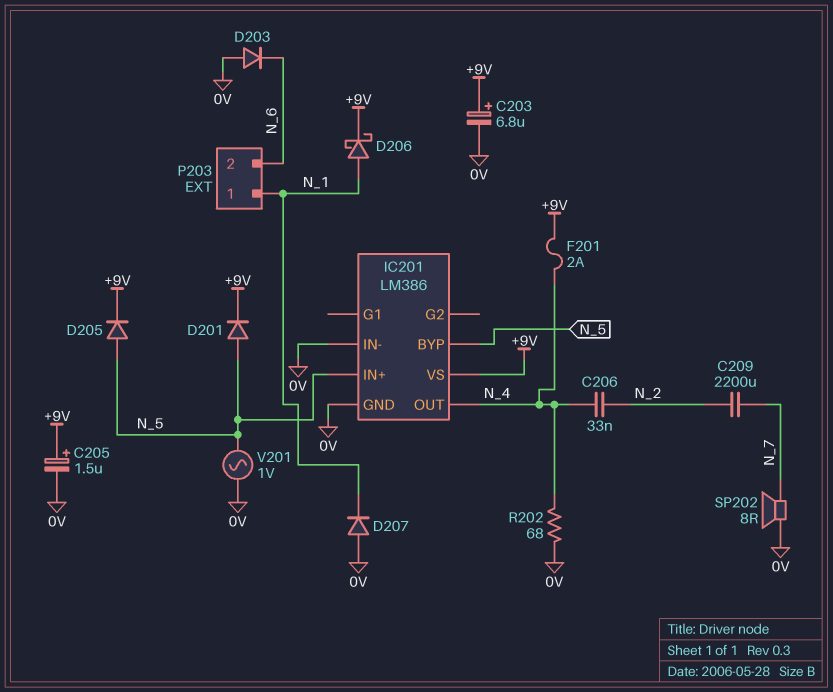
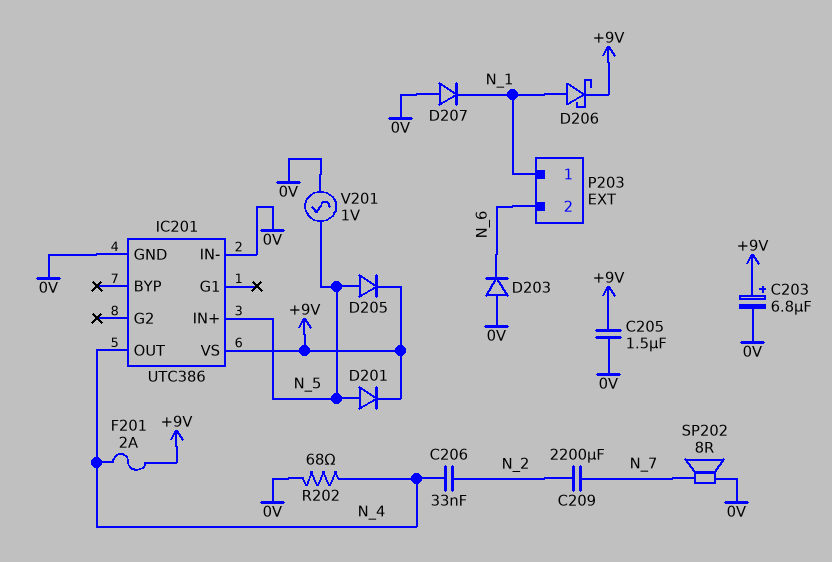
C205: 1.5uF (plus +9V, minus 0V) -> 1.5uF (+9V, 0V)
IC201: LM386 -> UTC386
IC201 pin BYP: N_5 -> none

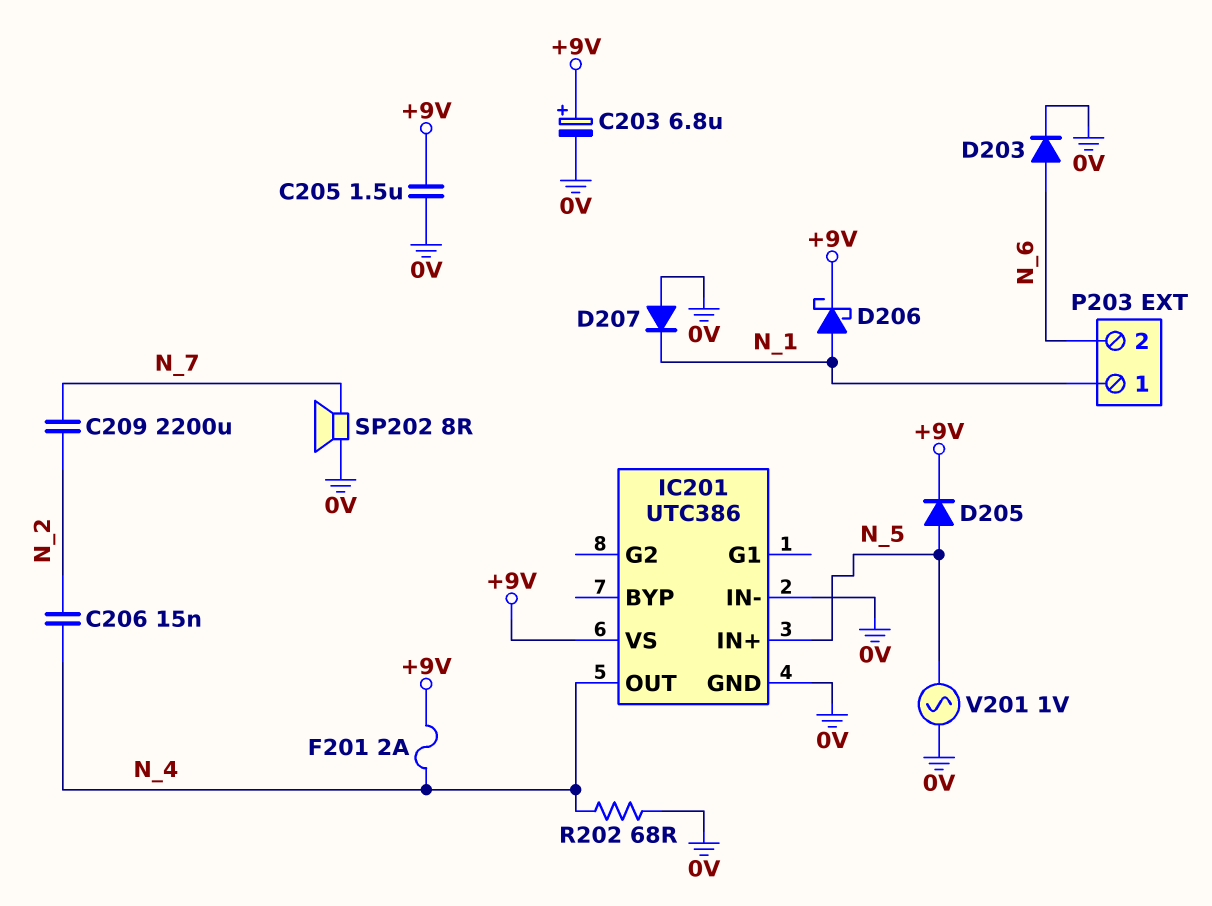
C206: 33nF (N_2, N_4) -> 15nF (N_2, N_4)
D201: diode (A N_5, K +9V) -> none
D203: diode (A 0V, K N_6) -> diode (A N_6, K 0V)

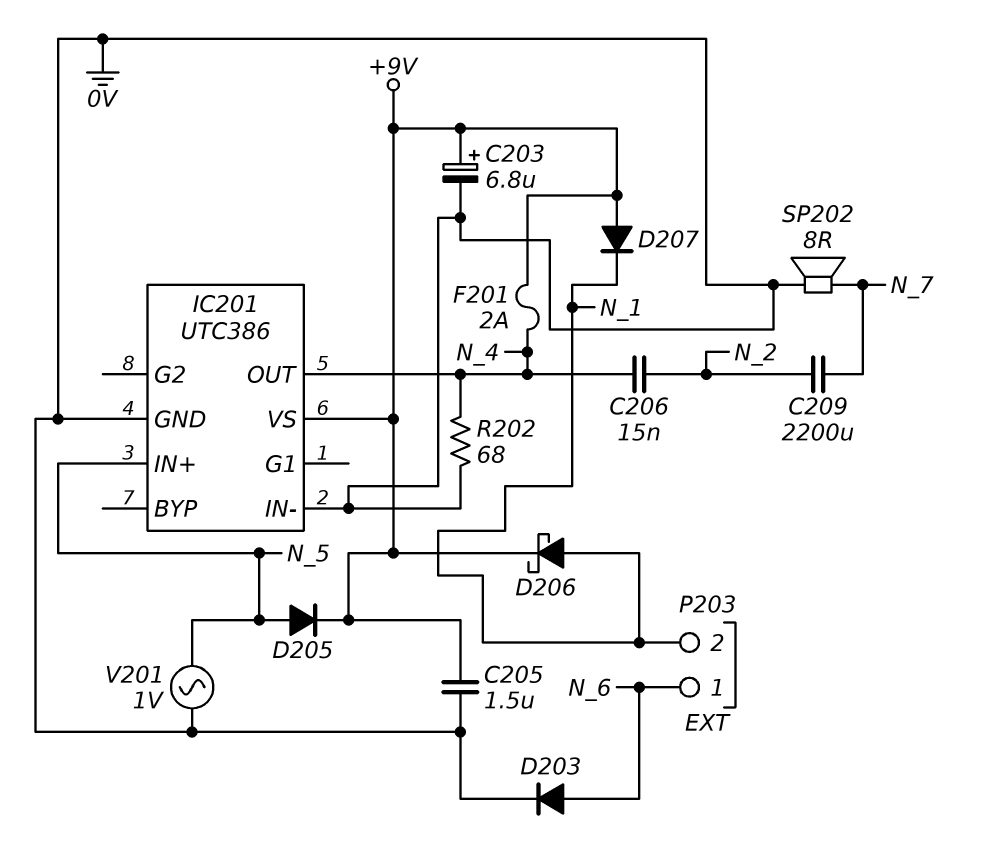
D207: diode (A 0V, K N_1) -> diode (A +9V, K N_1)
P203 pin 1: N_1 -> N_6
P203 pin 2: N_6 -> N_1

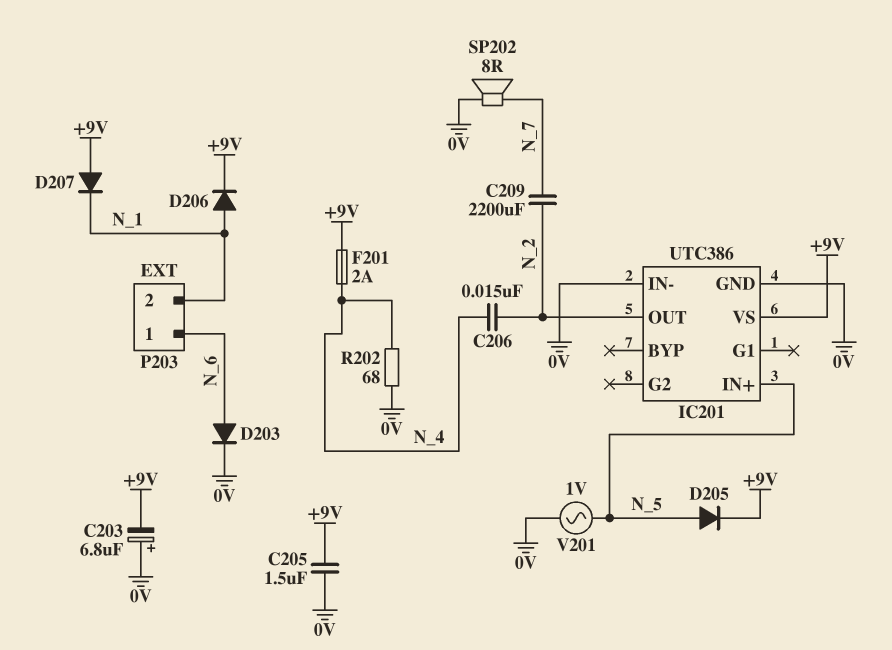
C203: 6.8uF (plus +9V, minus 0V) -> 6.8uF (plus 0V, minus +9V)
D206: schottky (A N_1, K +9V) -> diode (A N_1, K +9V)
IC201 pin OUT: N_4 -> N_2

